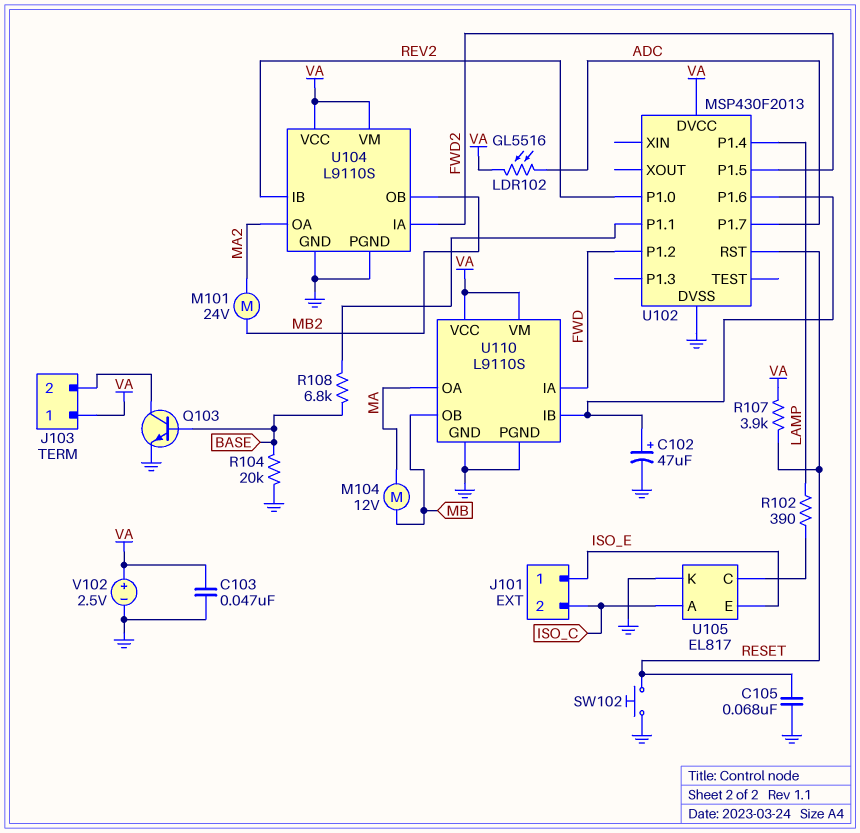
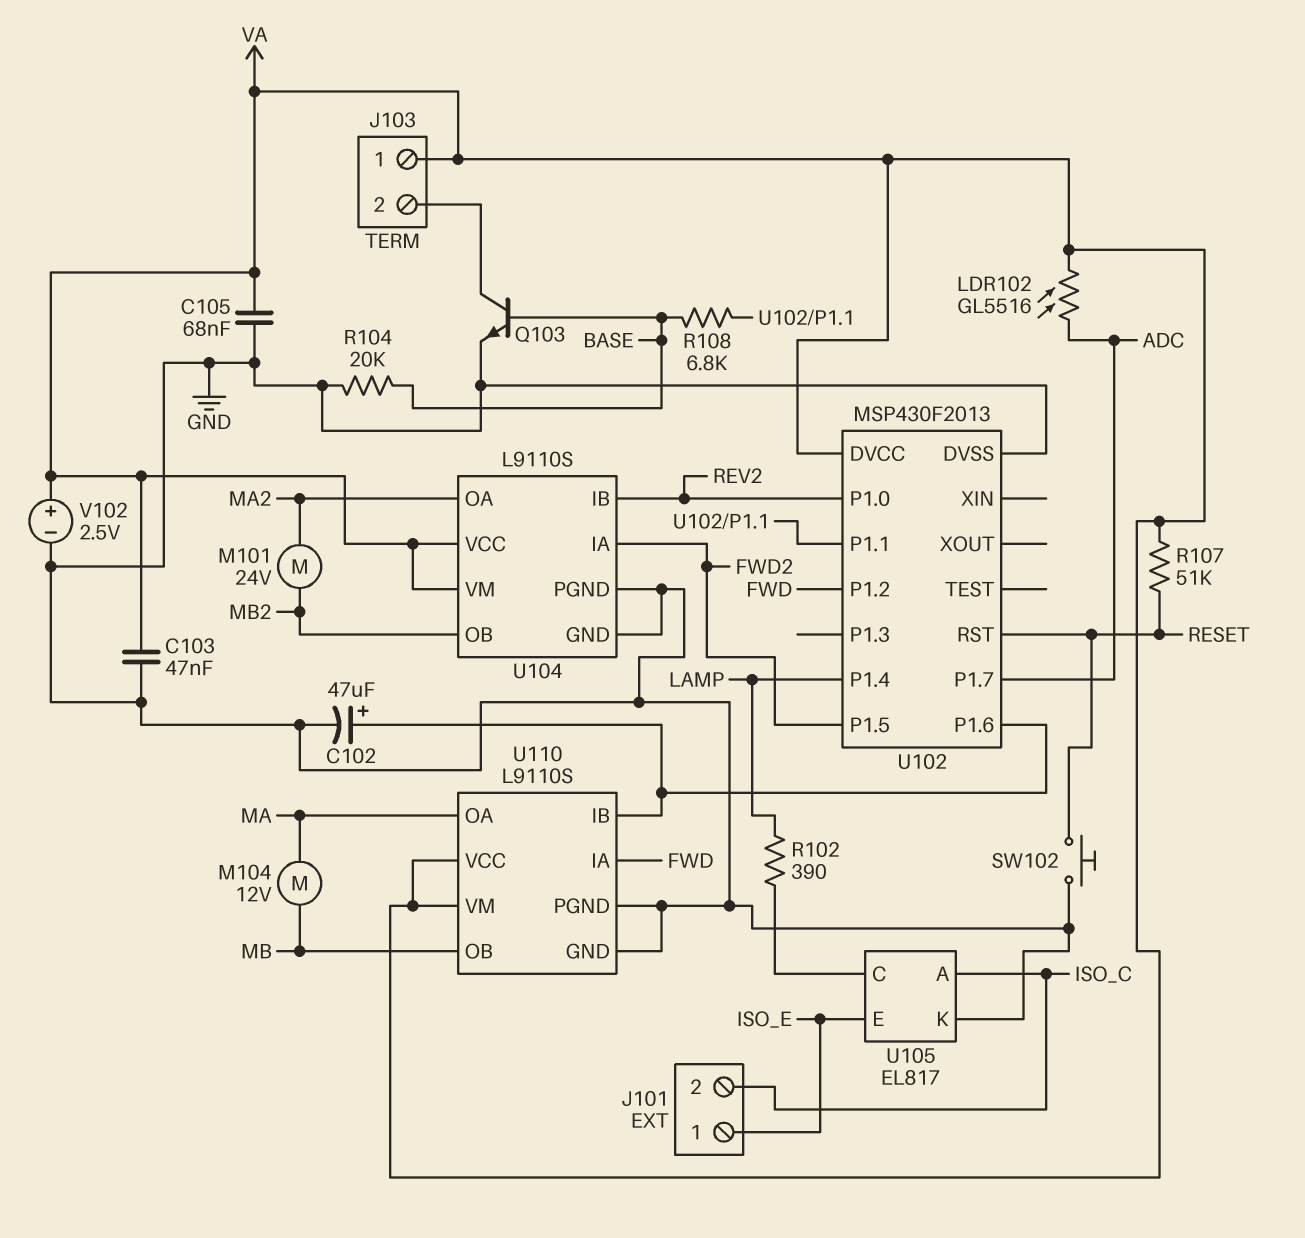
C105: 68nF (GND, RESET) -> 68nF (GND, VA)
R107: 3.9k (RESET, VA) -> 51k (RESET, VA)

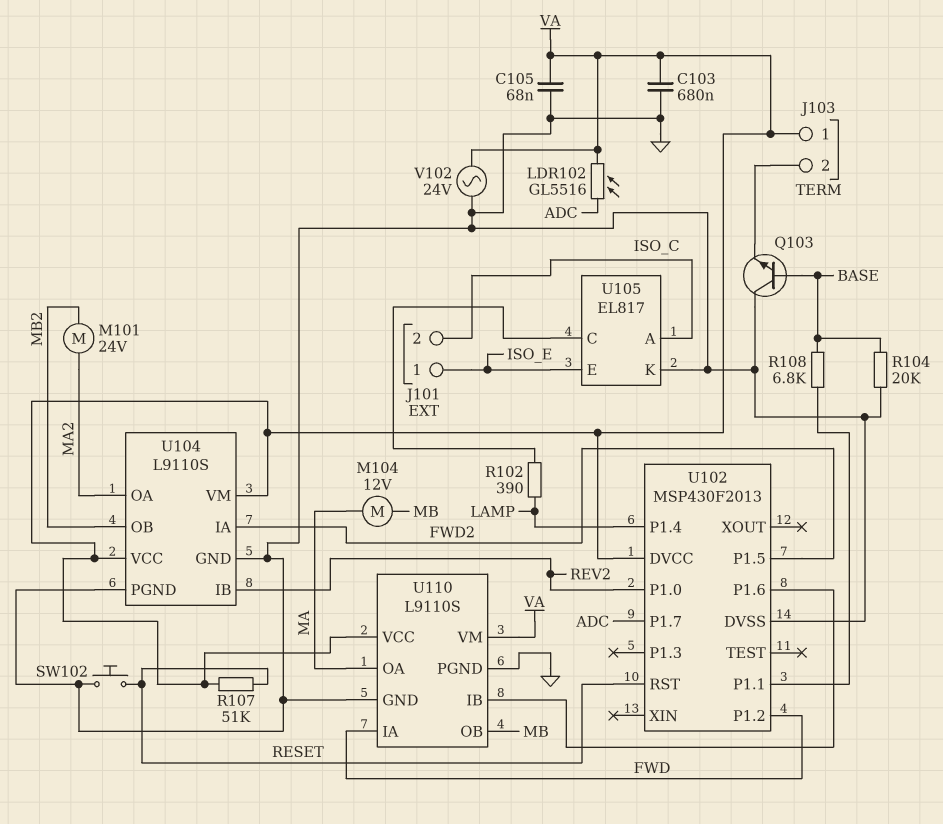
C102: 47uF (plus U102/P1.6, minus GND) -> none
C103: 47nF (GND, VA) -> 680nF (GND, VA)
Q103: NPN (B BASE, C J103/2, E GND) -> NPN (B BASE, C GND, E J103/2)
V102: 2.5V (plus VA, minus GND) -> AC 24V (GND, VA)

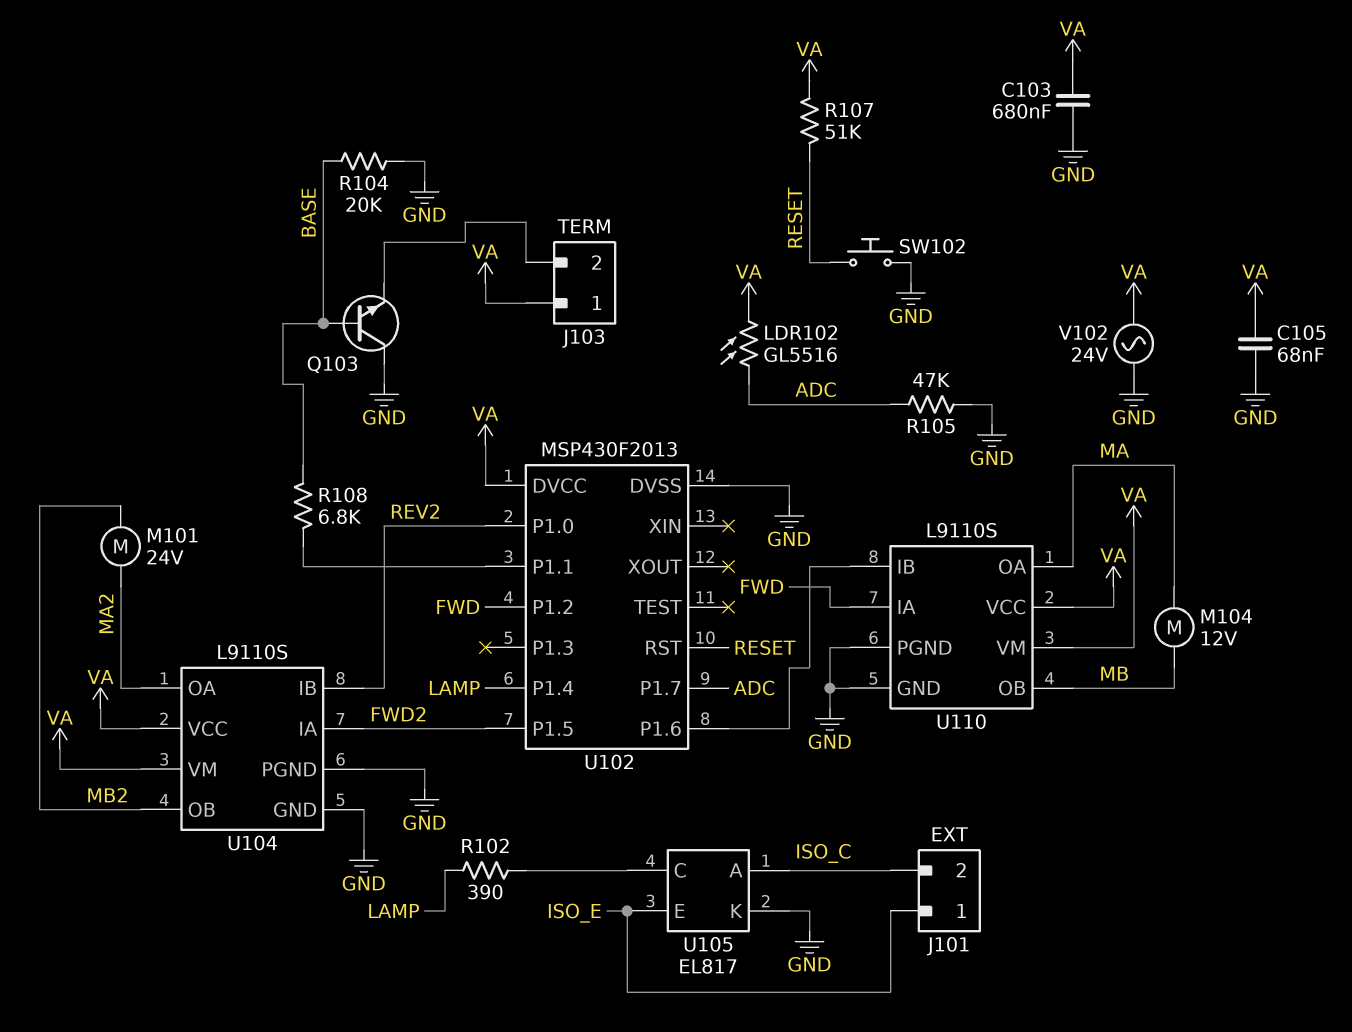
R105: none -> 47k (ADC, GND)

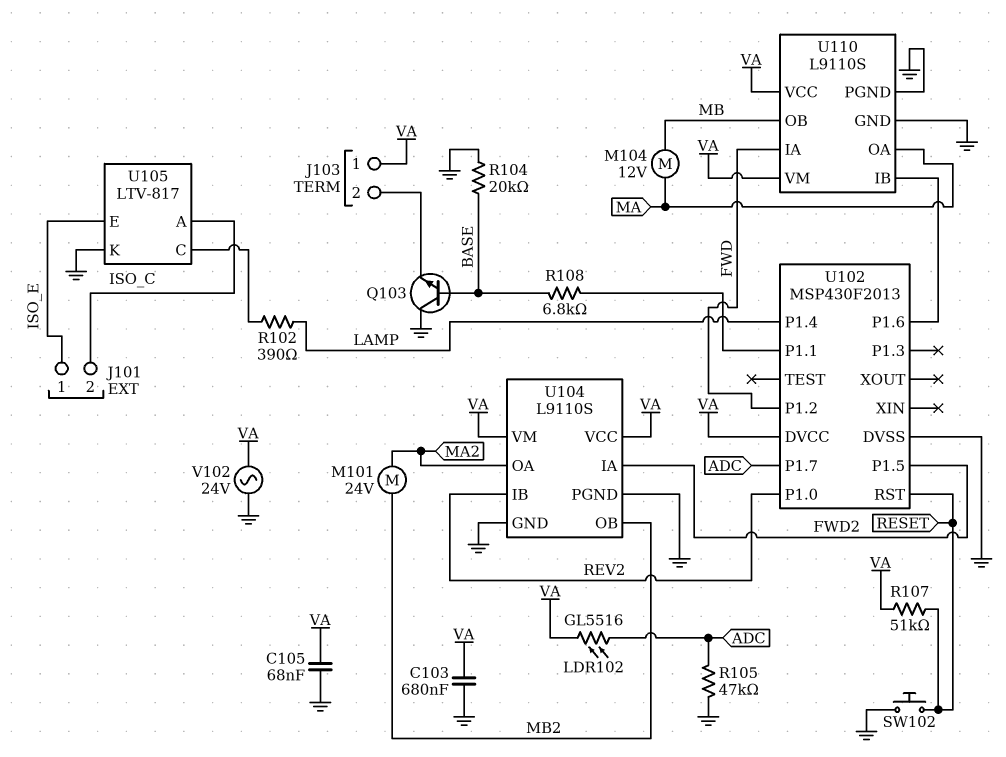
U105: EL817 -> LTV-817

